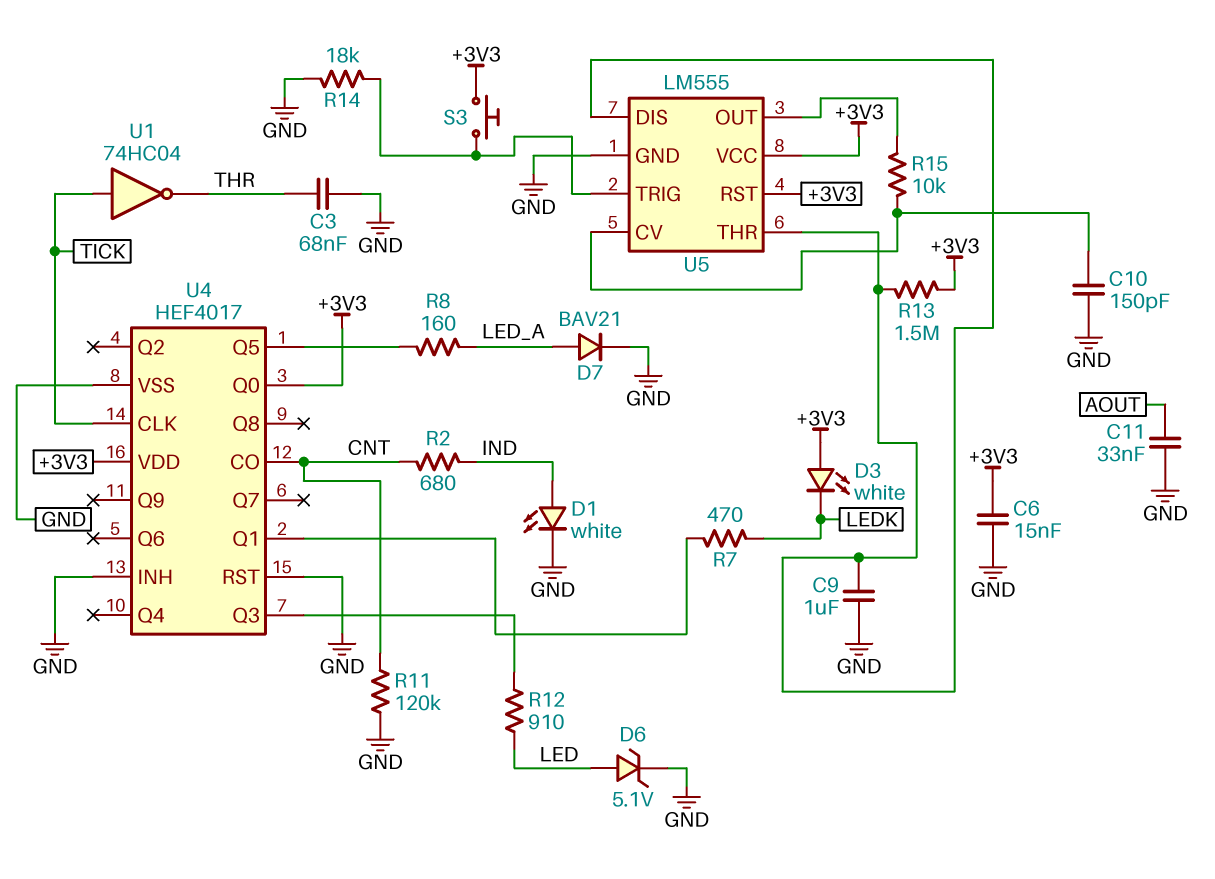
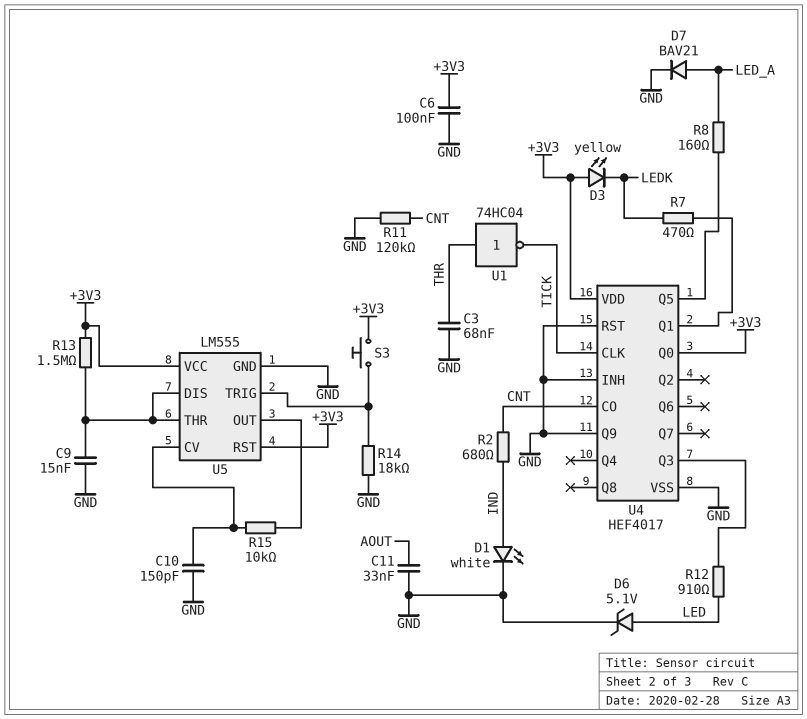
C6: 15nF (+3V3, GND) -> 100nF (+3V3, GND)
C9: 1uF (GND, U5/DIS) -> 15nF (GND, U5/DIS)
D3: LED white (A +3V3, K LEDK) -> LED yellow (A +3V3, K LEDK)
U1: NOT 74HC04 (in TICK, out THR) -> NOT 74HC04 (in THR, out TICK)
U4 pin Q9: none -> GND

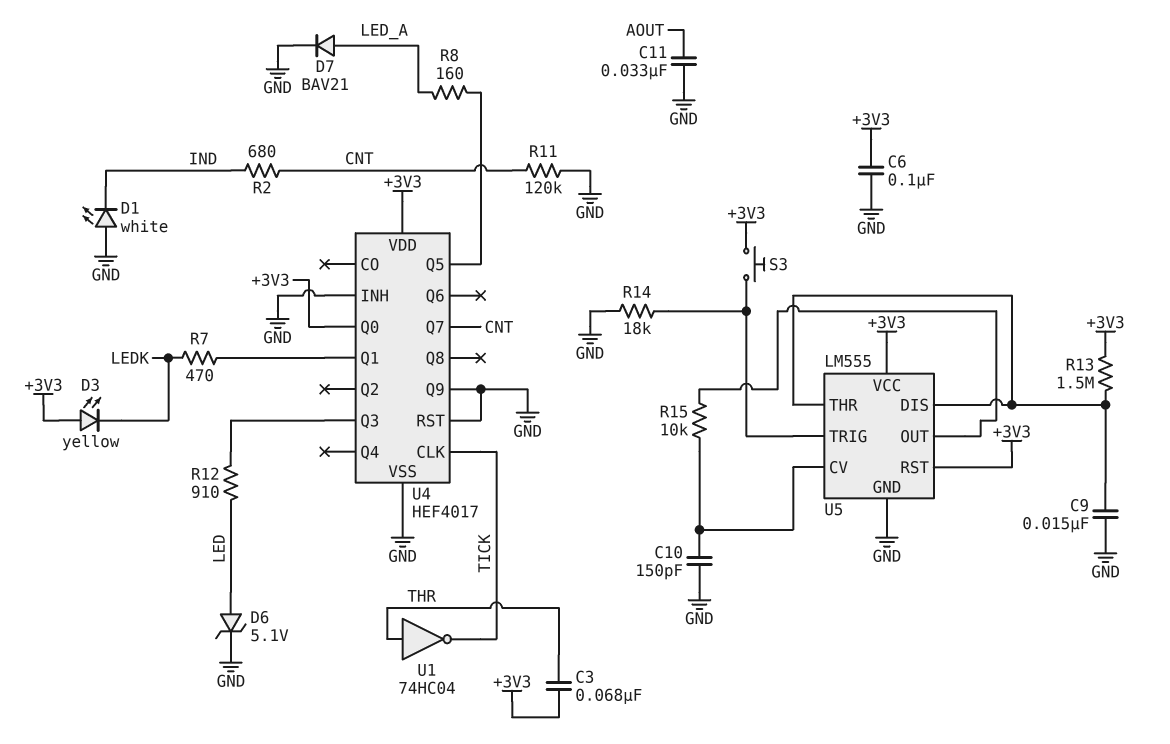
C3: 68nF (GND, THR) -> 68nF (+3V3, THR)
D1: LED white (A IND, K GND) -> LED white (A GND, K IND)
U4 pin CO: CNT -> none
U4 pin Q7: none -> CNT

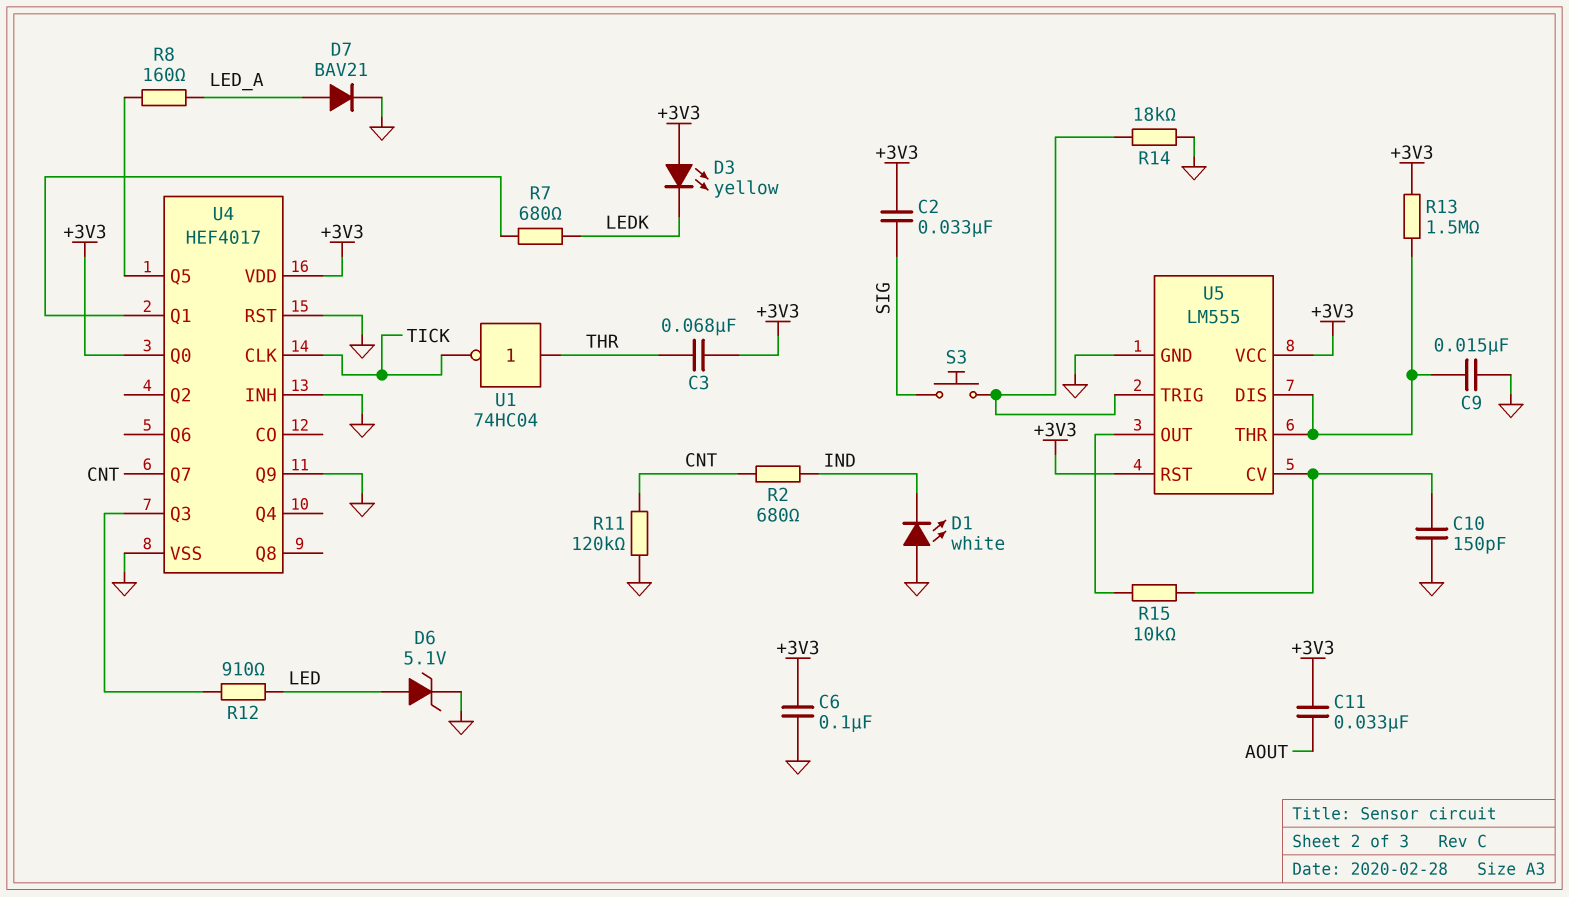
C2: none -> 33nF (+3V3, SIG)
C11: 33nF (AOUT, GND) -> 33nF (+3V3, AOUT)
R7: 470 (LEDK, U4/Q1) -> 680 (LEDK, U4/Q1)
S3: button (+3V3, U5/TRIG) -> button (SIG, U5/TRIG)

